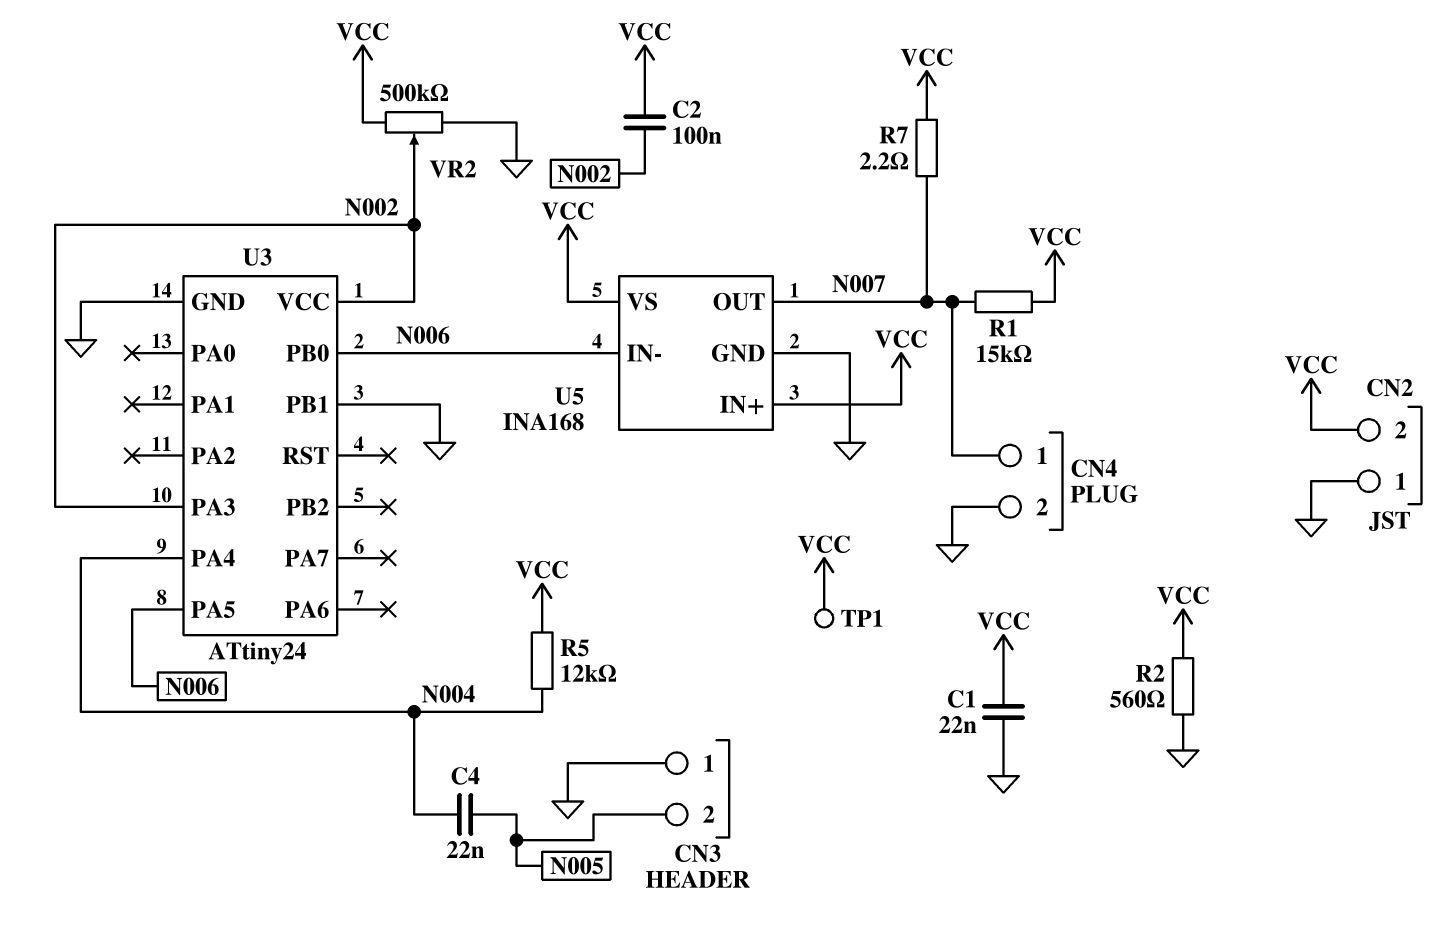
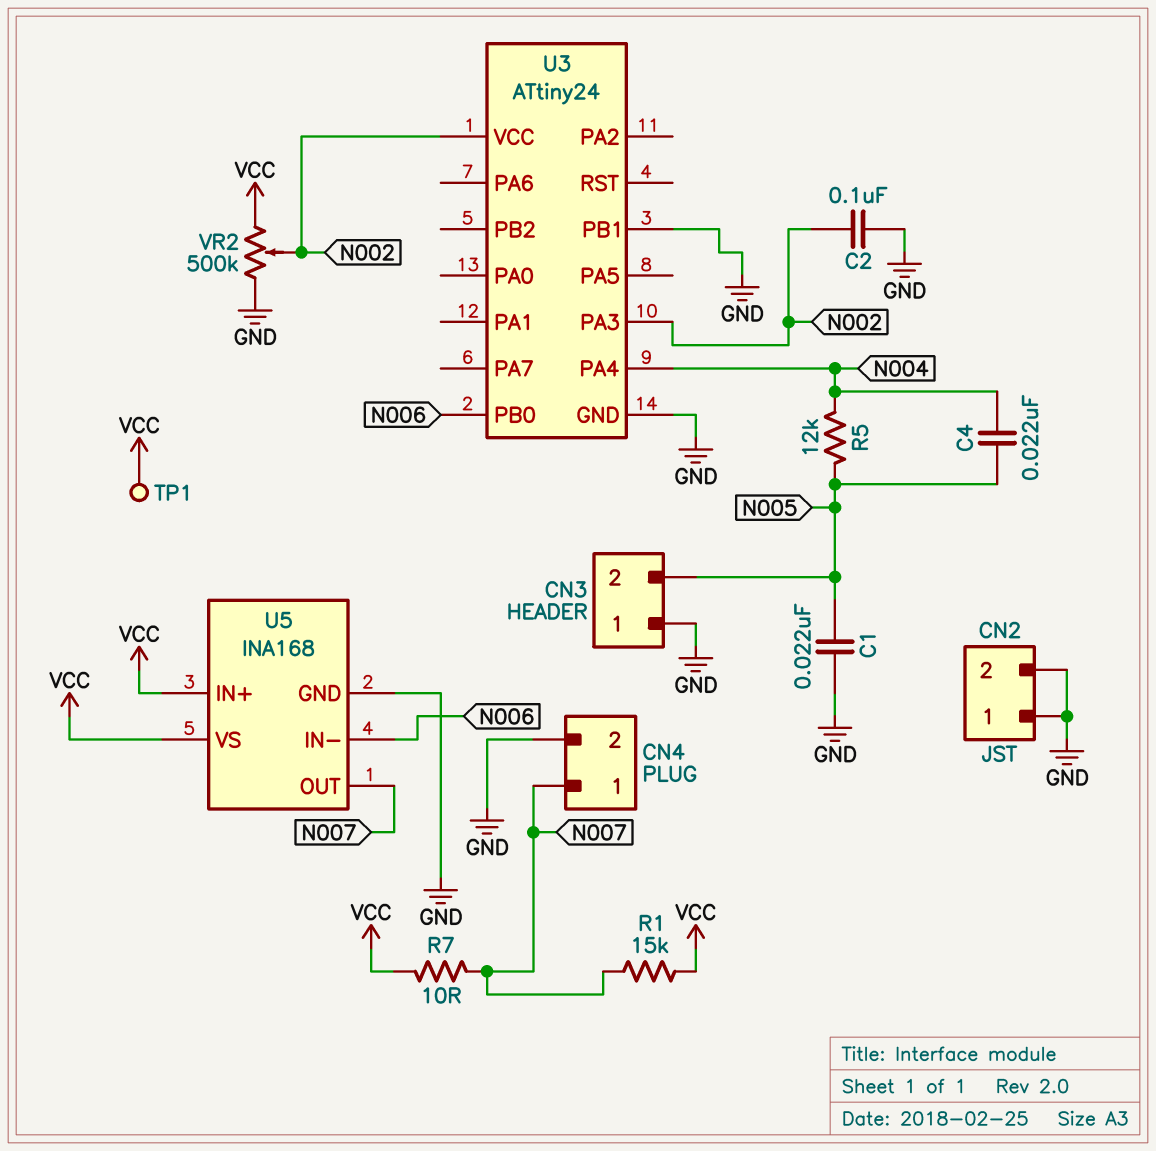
C1: 22nF (GND, VCC) -> 22nF (GND, N005)
C2: 100nF (N002, VCC) -> 100nF (GND, N002)
CN2 pin 2: VCC -> GND
R2: 560 (GND, VCC) -> none
R5: 12k (N004, VCC) -> 12k (N004, N005)
R7: 2.2 (N007, VCC) -> 10 (N007, VCC)
U3 pin PA5: N006 -> none

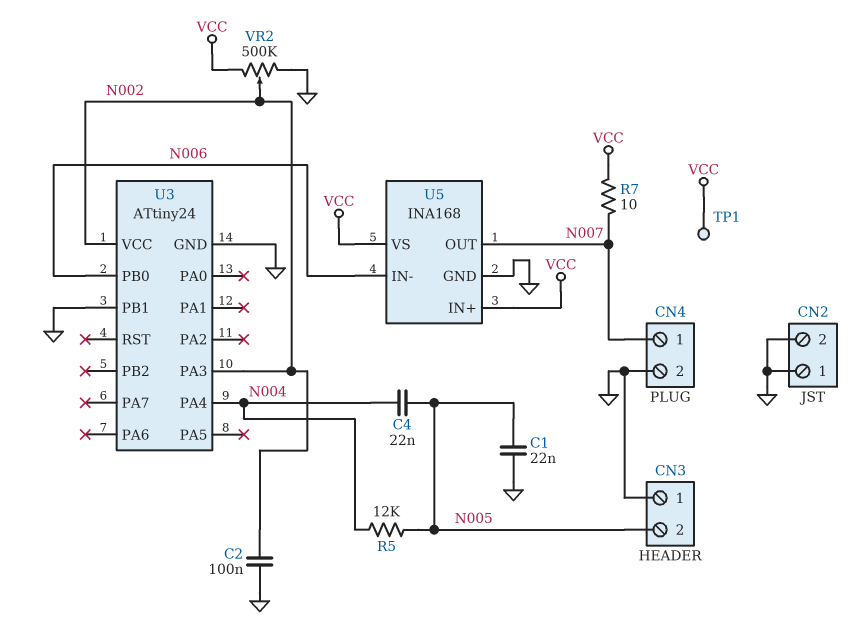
R1: 15k (N007, VCC) -> none

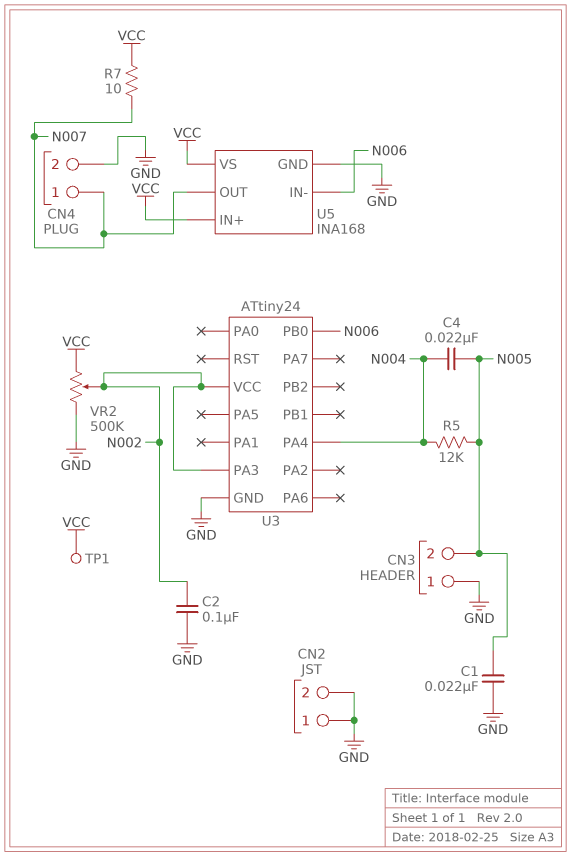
U3 pin PB1: GND -> none

